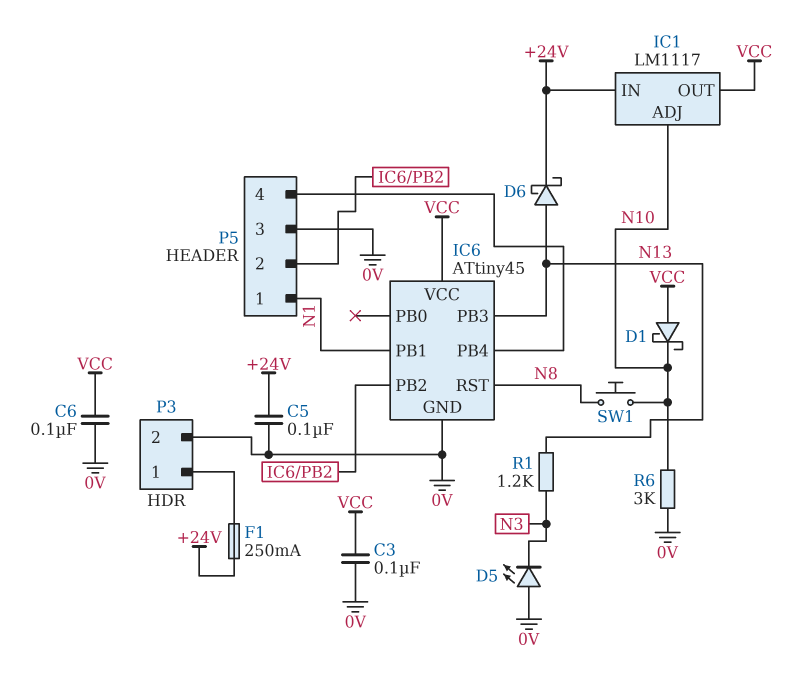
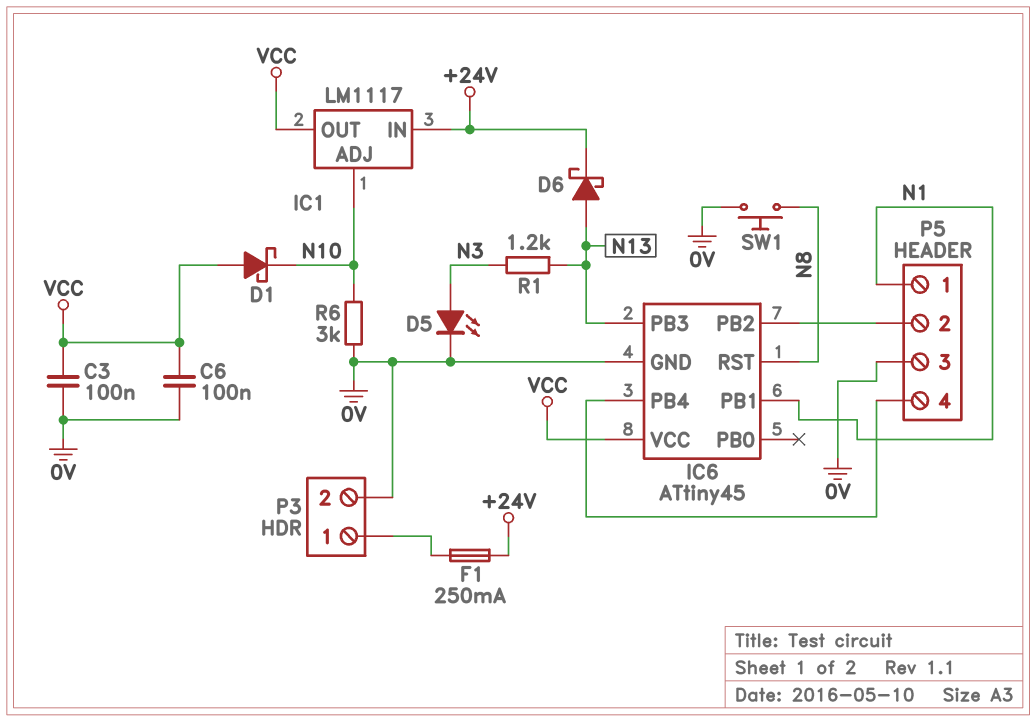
C5: 100nF (+24V, 0V) -> none
D5: LED (A 0V, K N3) -> LED (A N3, K 0V)
SW1: button (N8, N10) -> button (0V, N8)

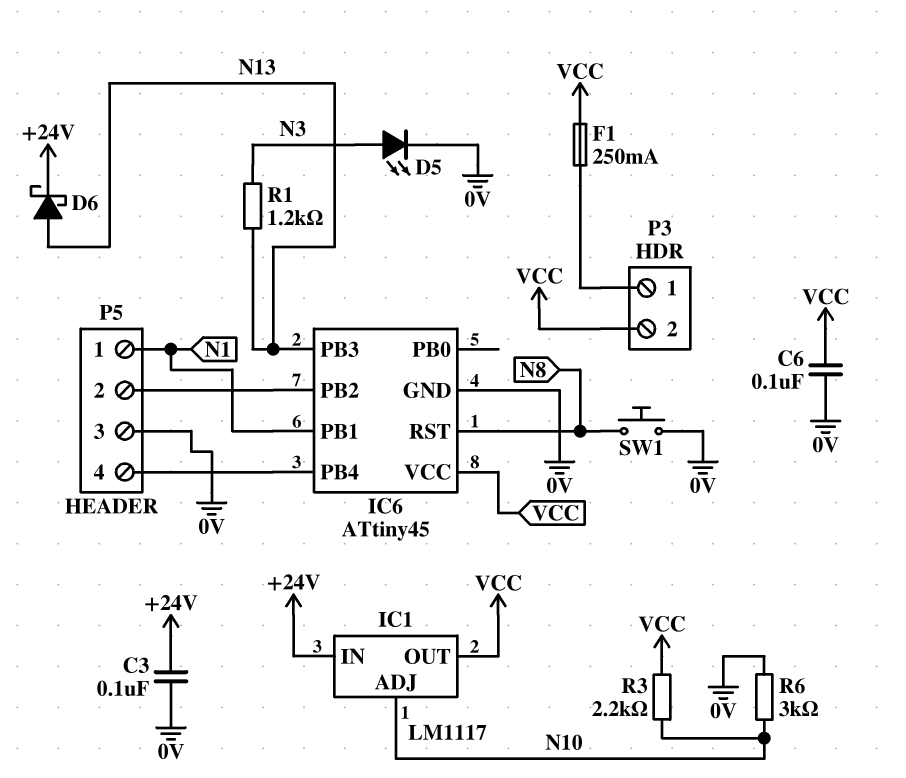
C3: 100nF (0V, VCC) -> 100nF (+24V, 0V)
D1: schottky (A VCC, K N10) -> none
F1: 250mA (+24V, P3/1) -> 250mA (P3/1, VCC)
P3 pin 2: 0V -> VCC
R3: none -> 2.2k (N10, VCC)

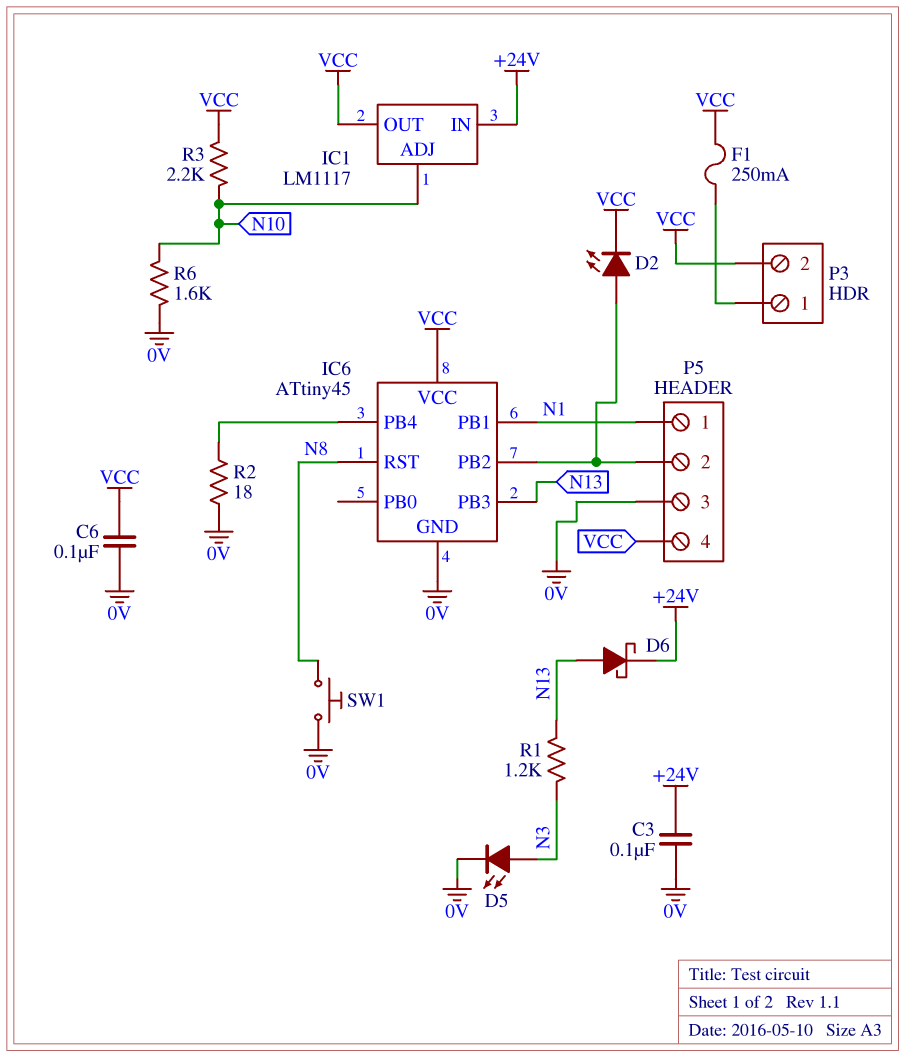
D2: none -> LED (A IC6/PB2, K VCC)
P5 pin 4: IC6/PB4 -> VCC
R2: none -> 18 (0V, IC6/PB4)
R6: 3k (0V, N10) -> 1.6k (0V, N10)

